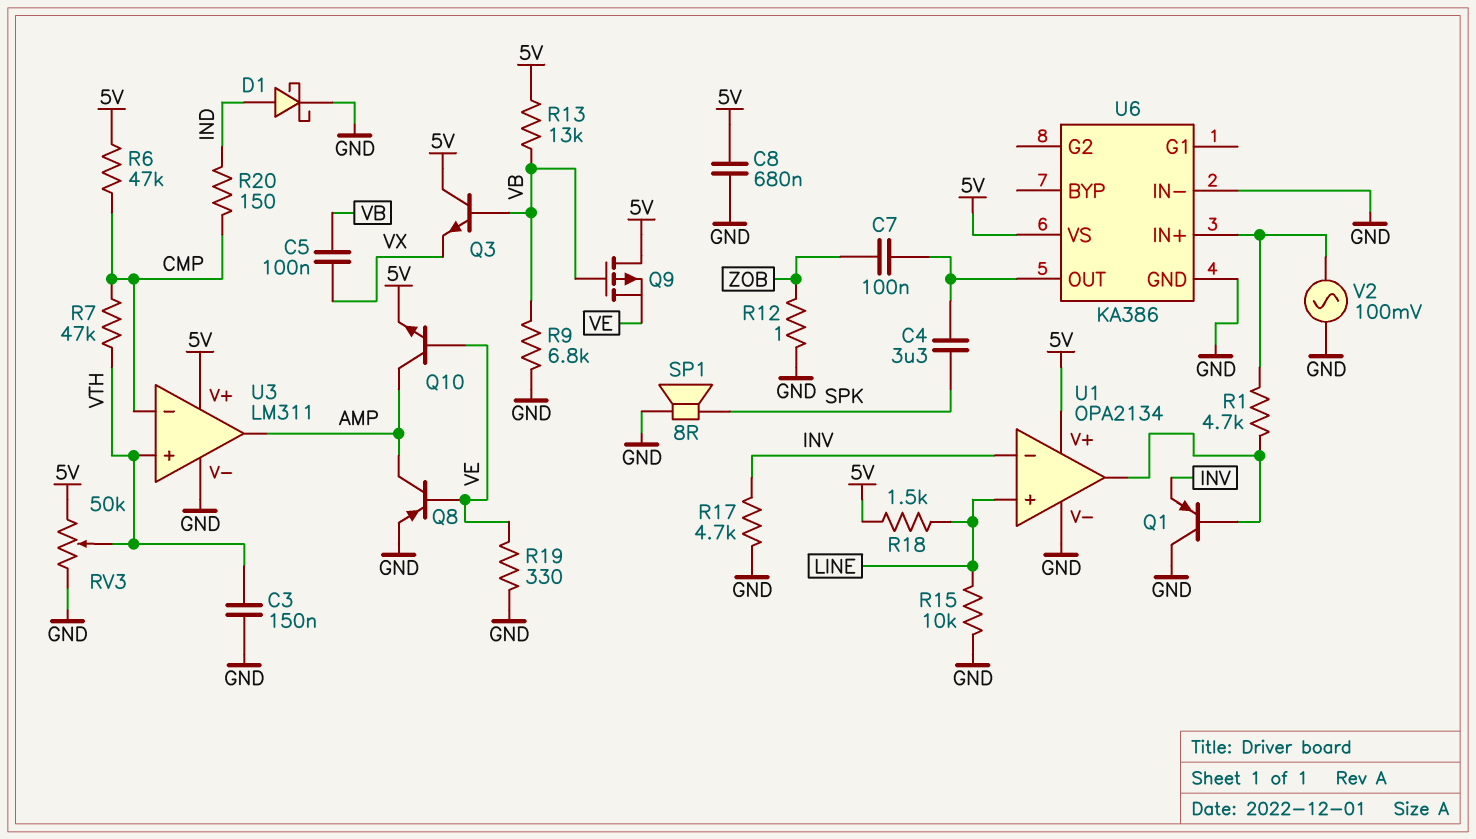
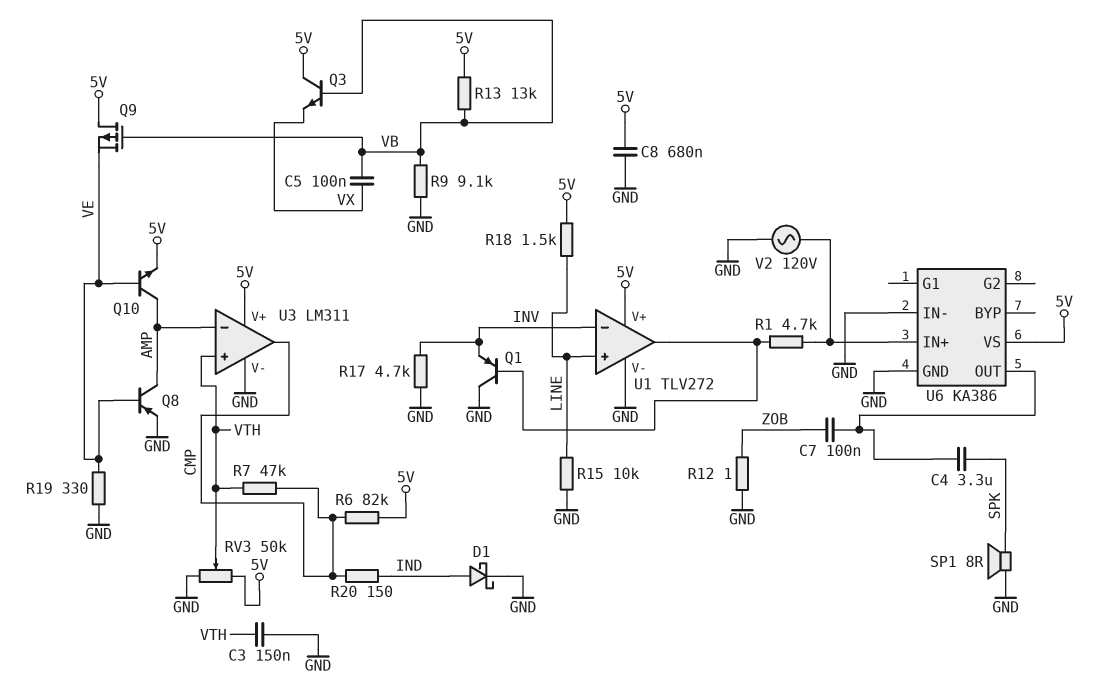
R6: 47k (5V, CMP) -> 82k (5V, CMP)
R9: 6.8k (GND, VB) -> 9.1k (GND, VB)
U1: OPA2134 -> TLV272
U3 pin in-: CMP -> AMP
U3 pin out: AMP -> CMP
V2: AC 100mV (GND, U6/IN+) -> AC 120V (GND, U6/IN+)

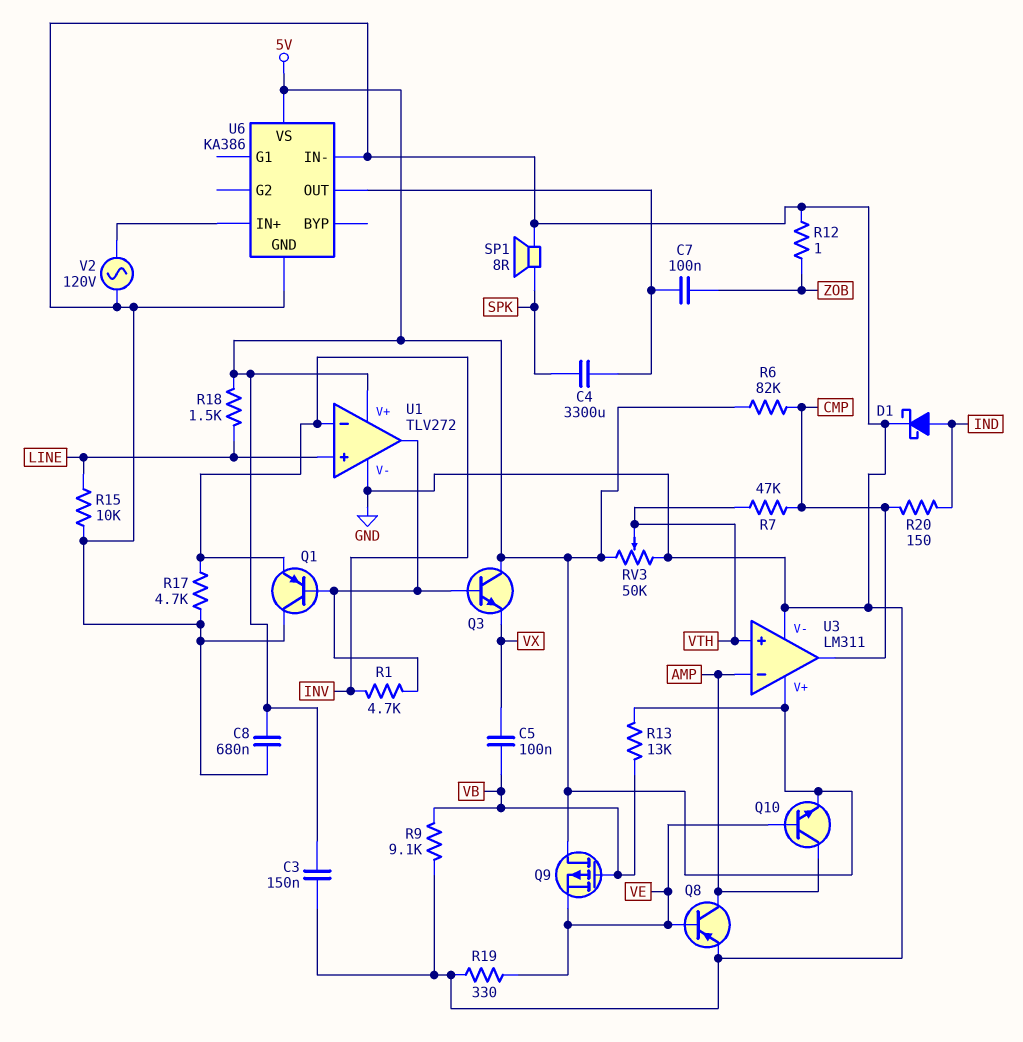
C3: 150nF (GND, VTH) -> 150nF (5V, GND)
C4: 3.3uF (SPK, U6/OUT) -> 3300uF (SPK, U6/OUT)
Q3: NPN (B VB, C 5V, E VX) -> NPN (B U1/out, C 5V, E VX)
R1: 4.7k (U1/out, U6/IN+) -> 4.7k (INV, U1/out)

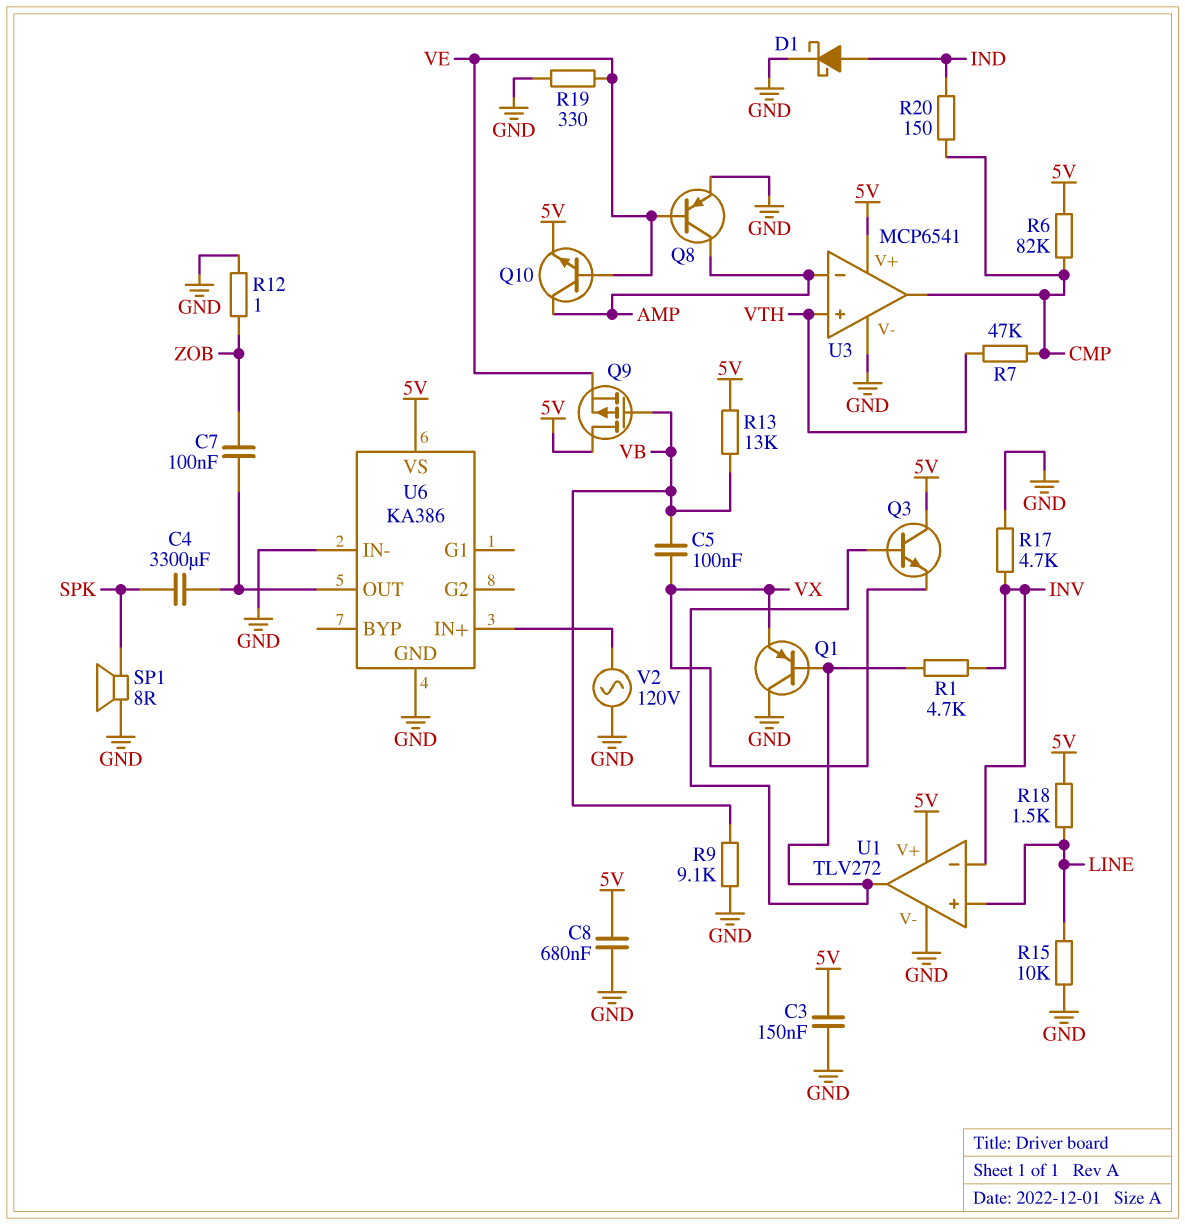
Q1: PNP (B U1/out, C GND, E INV) -> PNP (B U1/out, C GND, E VX)
RV3: 50k (5V, GND, wiper VTH) -> none
U3: LM311 -> MCP6541

